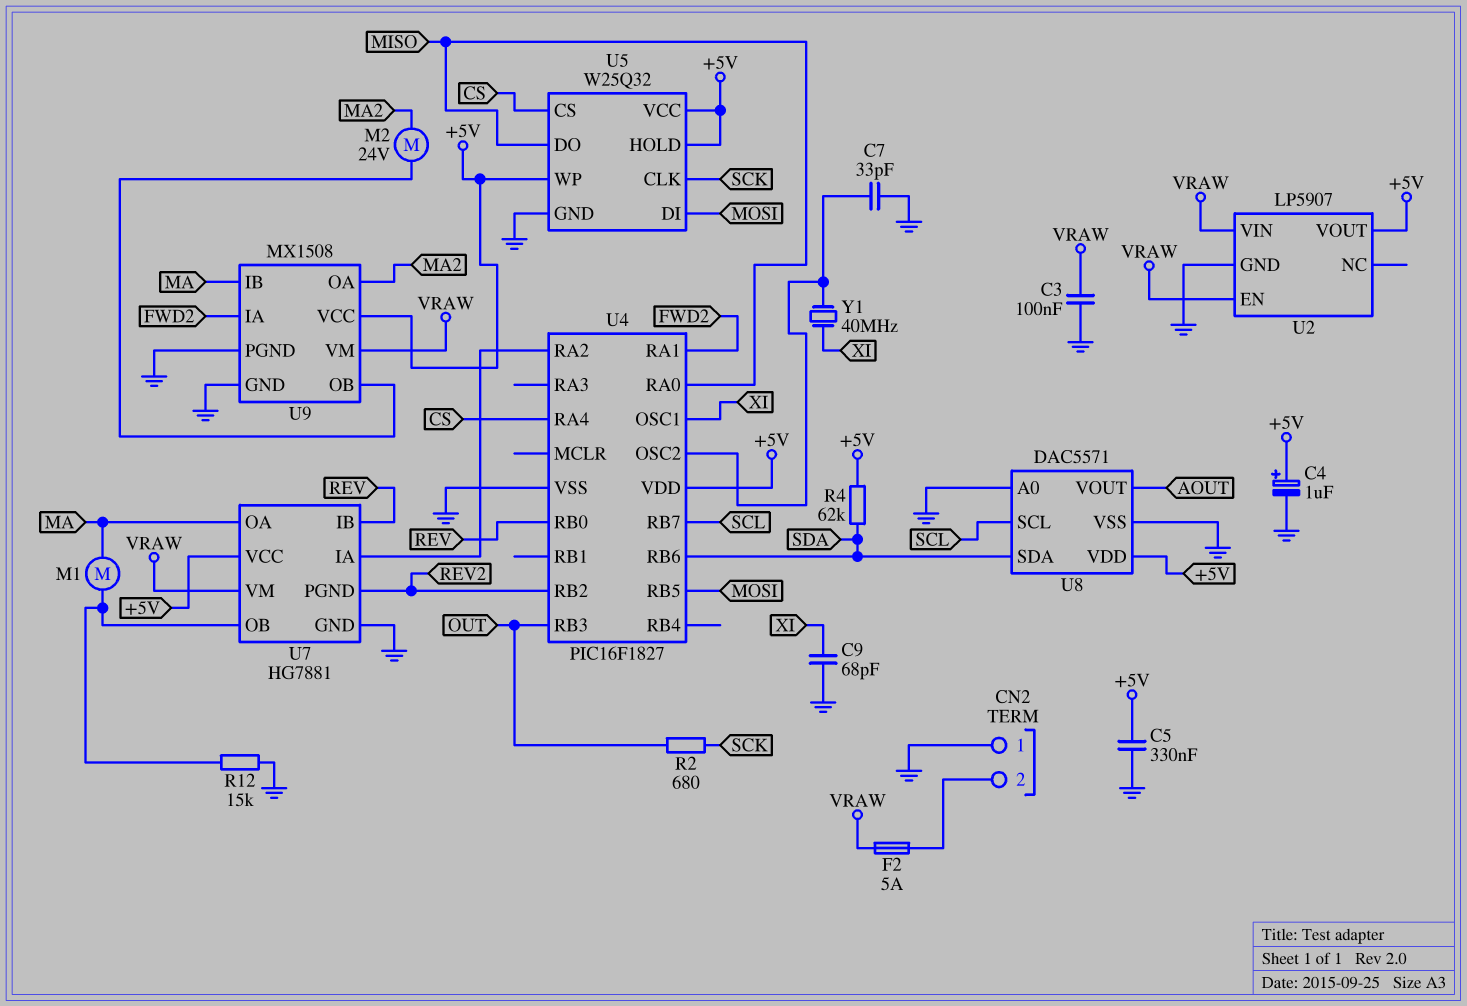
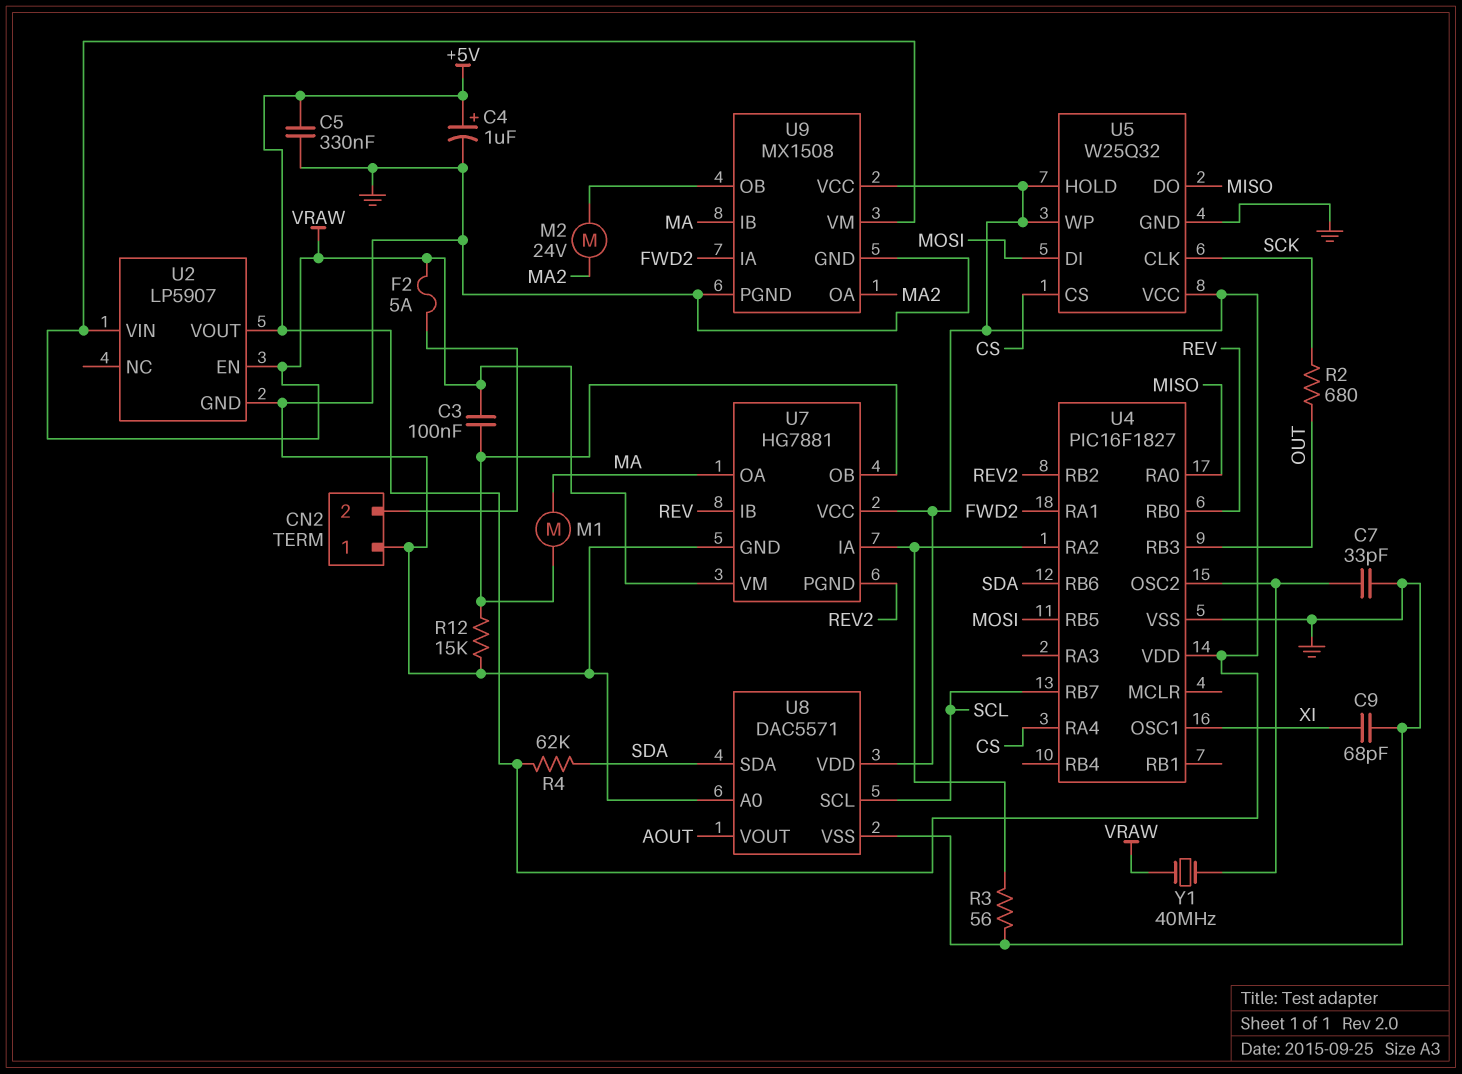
C3: 100nF (GND, VRAW) -> 100nF (U7/OB, VRAW)
R3: none -> 56 (GND, U4/RA2)
Y1: 40MHz (U4/OSC2, XI) -> 40MHz (U4/OSC2, VRAW)

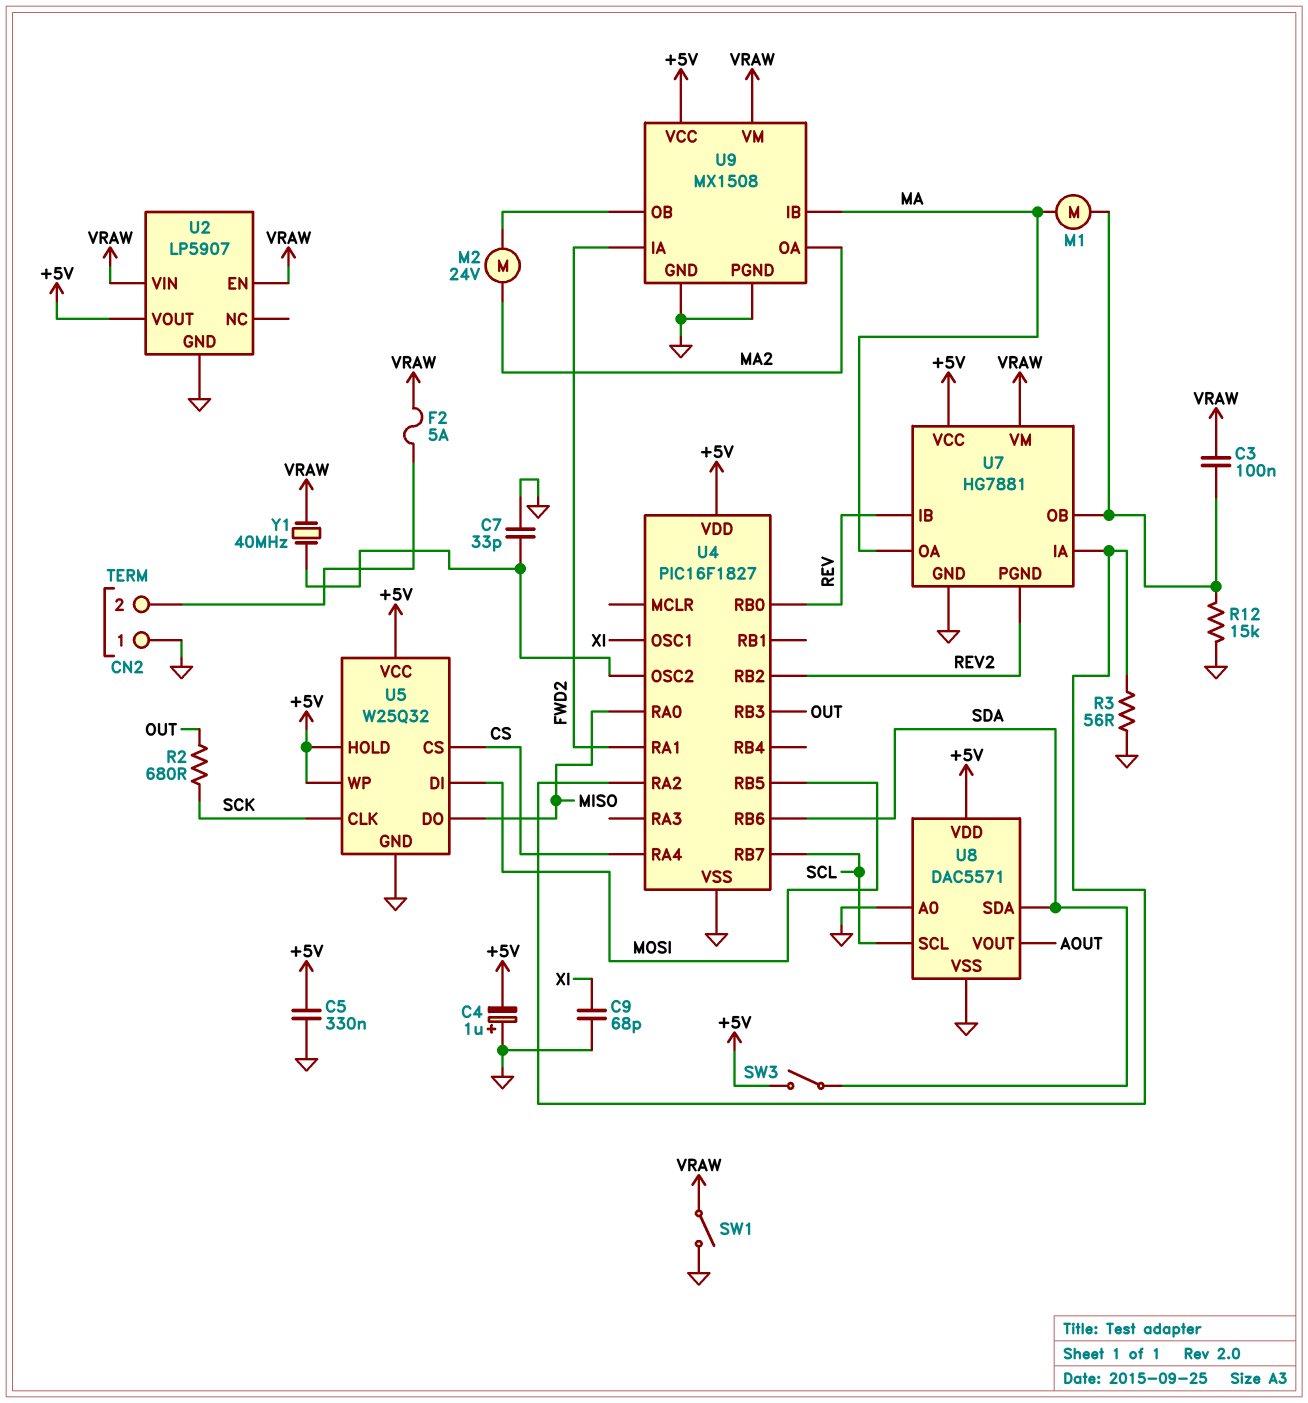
C4: 1uF (plus +5V, minus GND) -> 1uF (plus GND, minus +5V)
R4: 62k (+5V, SDA) -> none
SW1: none -> switch (GND, VRAW)
SW3: none -> switch (+5V, SDA)

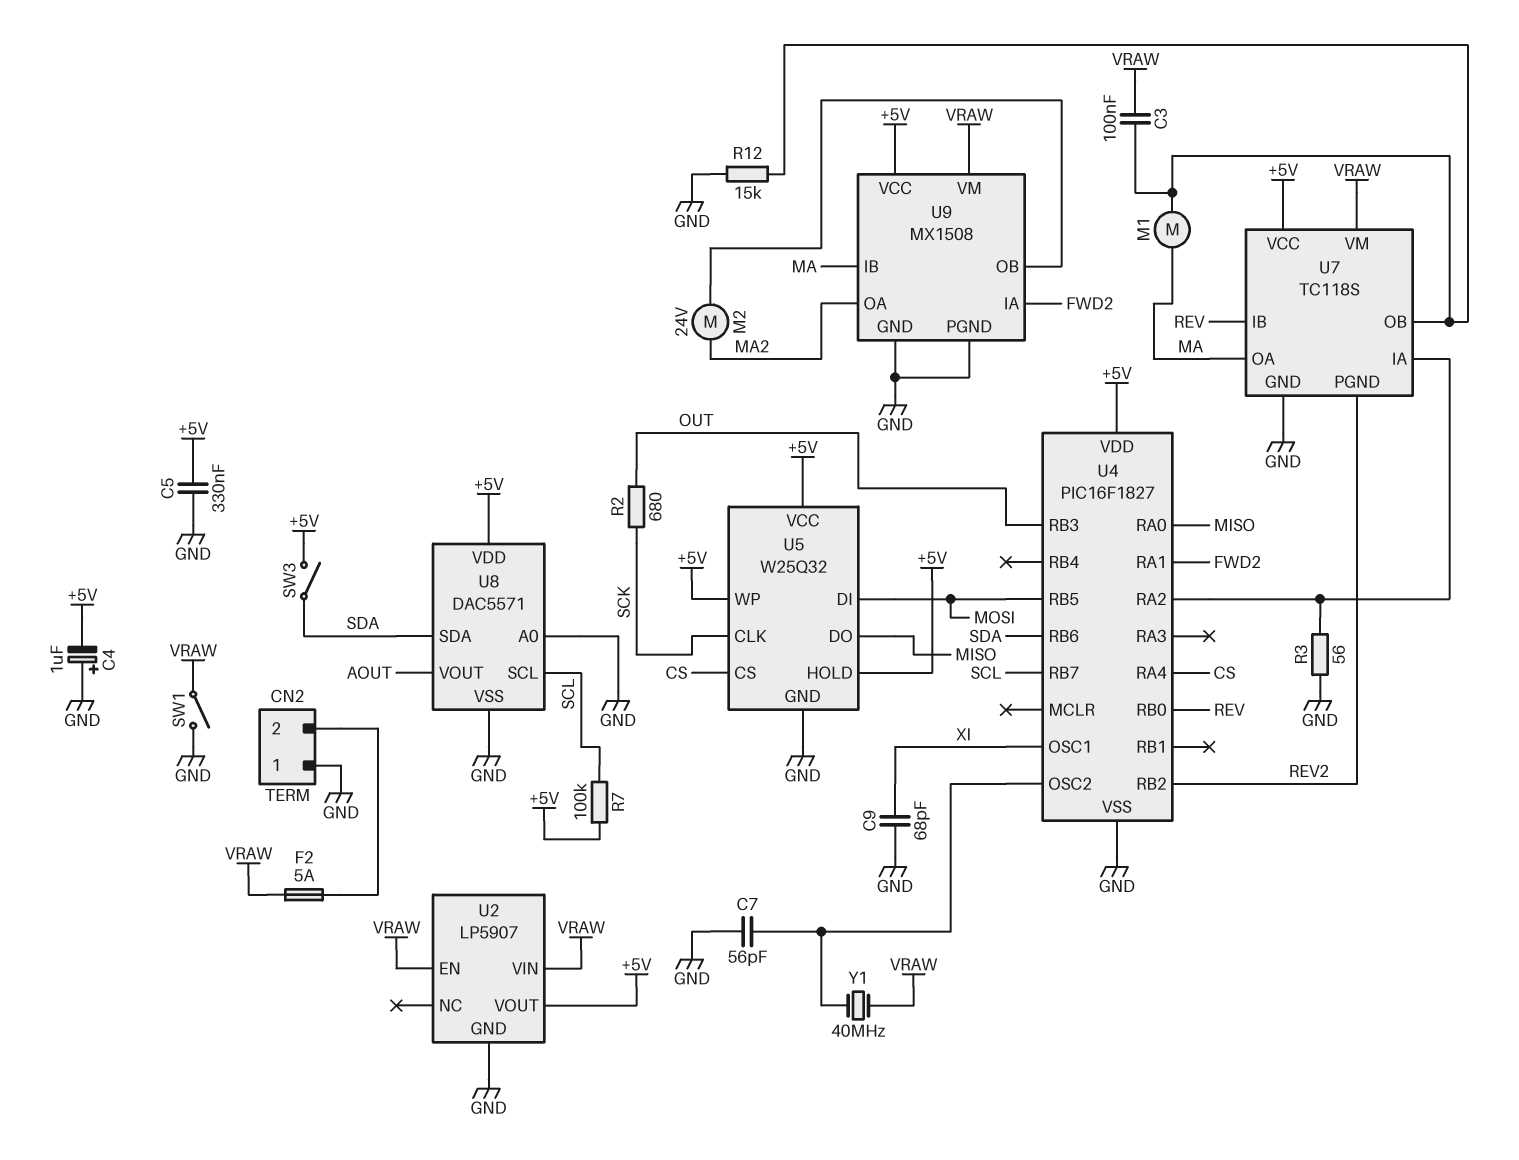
C7: 33pF (GND, U4/OSC2) -> 56pF (GND, U4/OSC2)
R7: none -> 100k (+5V, SCL)
U7: HG7881 -> TC118S

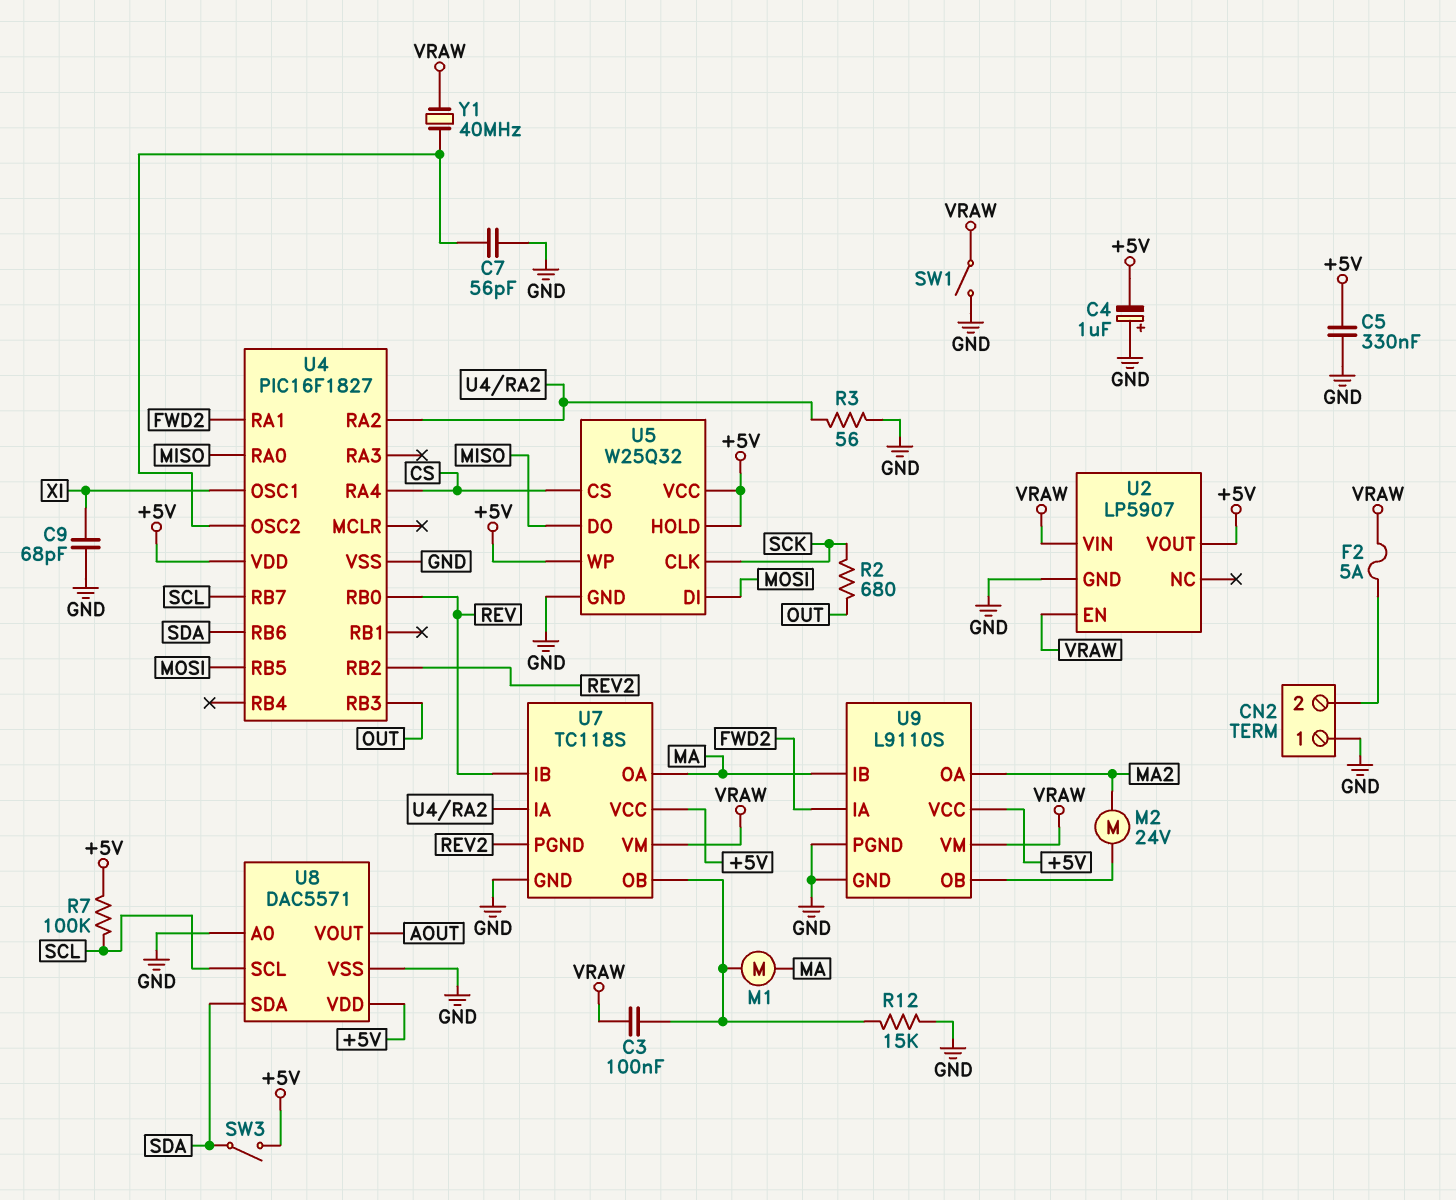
U9: MX1508 -> L9110S

